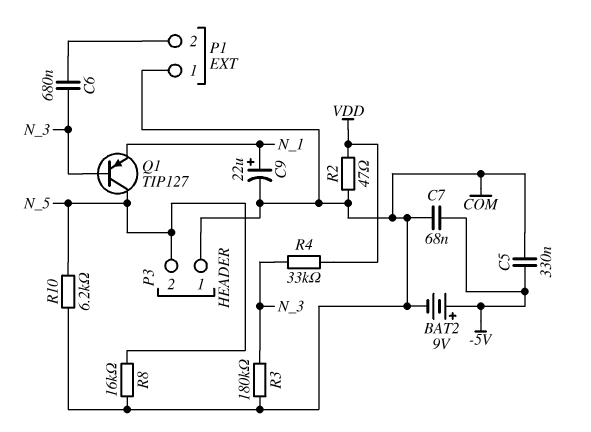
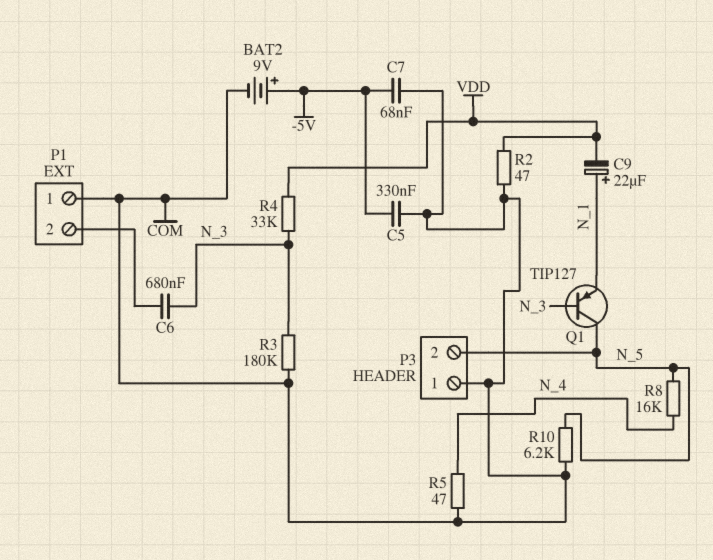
C9: 22uF (plus N_1, minus COM) -> 22uF (plus N_1, minus VDD)
R5: none -> 47 (COM, N_4)
R8: 16k (COM, N_5) -> 16k (N_4, N_5)

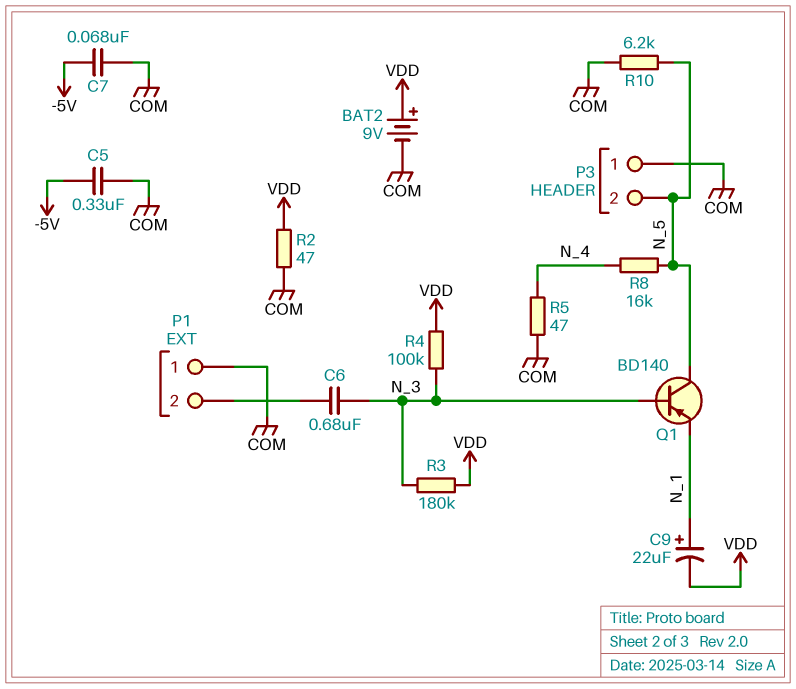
BAT2: 9V (plus -5V, minus COM) -> 9V (plus VDD, minus COM)
Q1: PNP TIP127 (B N_3, C N_5, E N_1) -> PNP BD140 (B N_3, C N_5, E N_1)
R3: 180k (COM, N_3) -> 180k (N_3, VDD)
R4: 33k (N_3, VDD) -> 100k (N_3, VDD)

